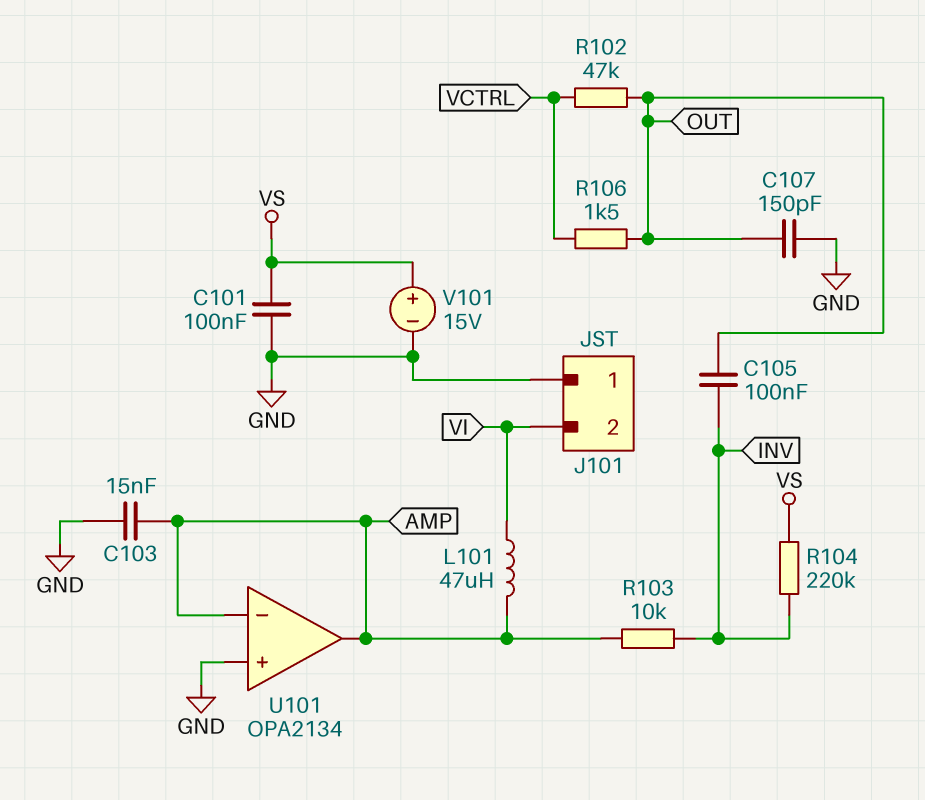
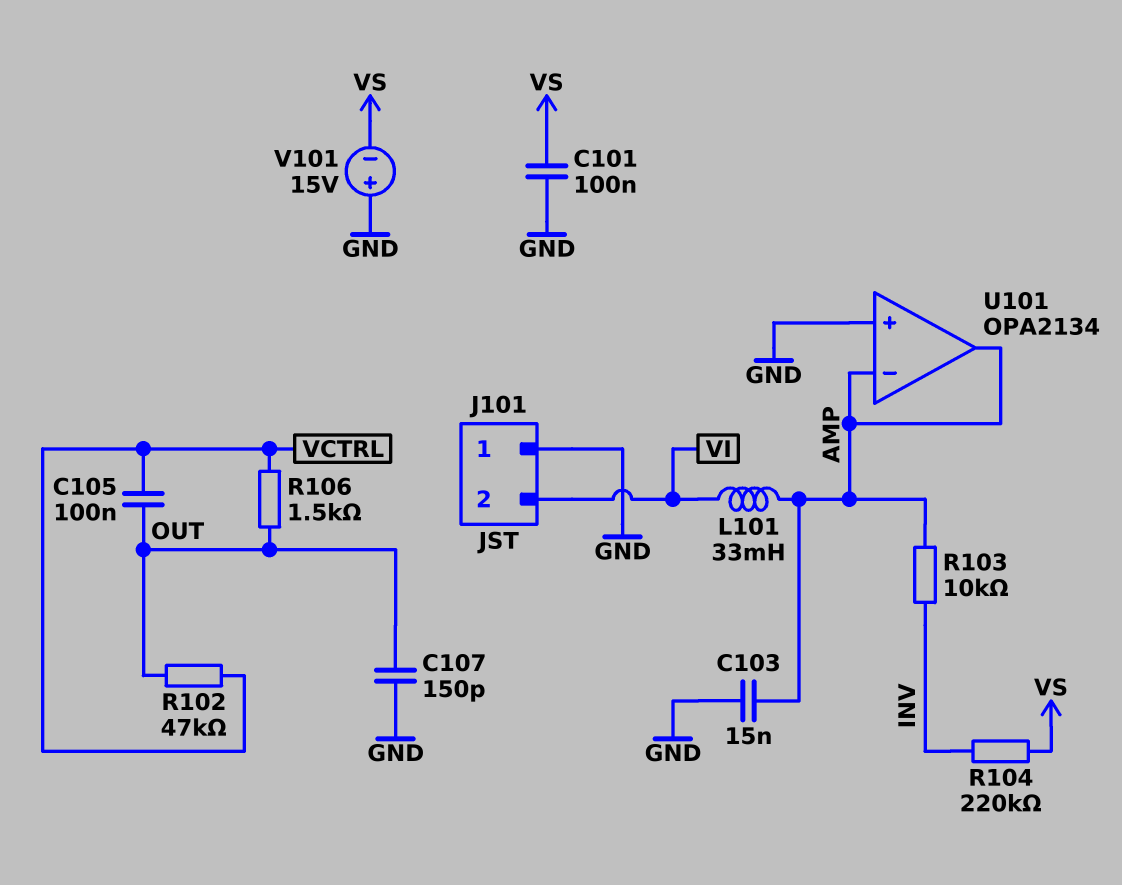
C105: 100nF (INV, OUT) -> 100nF (OUT, VCTRL)
L101: 47uH (AMP, VI) -> 33mH (AMP, VI)
V101: 15V (plus VS, minus GND) -> 15V (plus GND, minus VS)

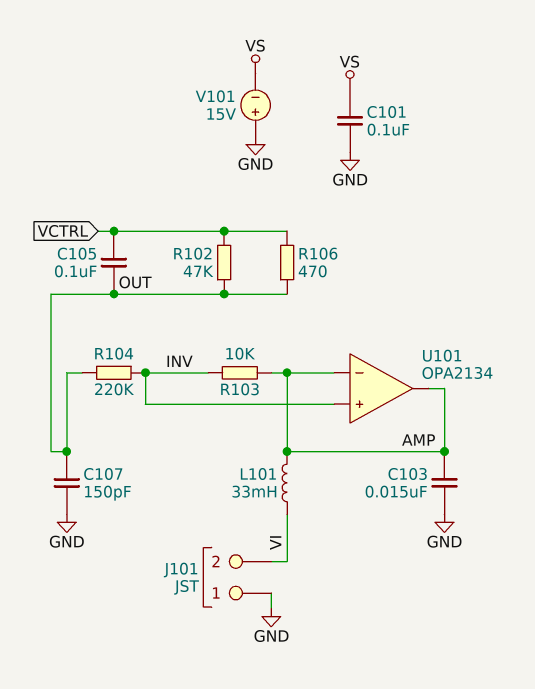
R104: 220k (INV, VS) -> 220k (INV, OUT)
R106: 1.5k (OUT, VCTRL) -> 470 (OUT, VCTRL)
U101 pin in+: GND -> INV

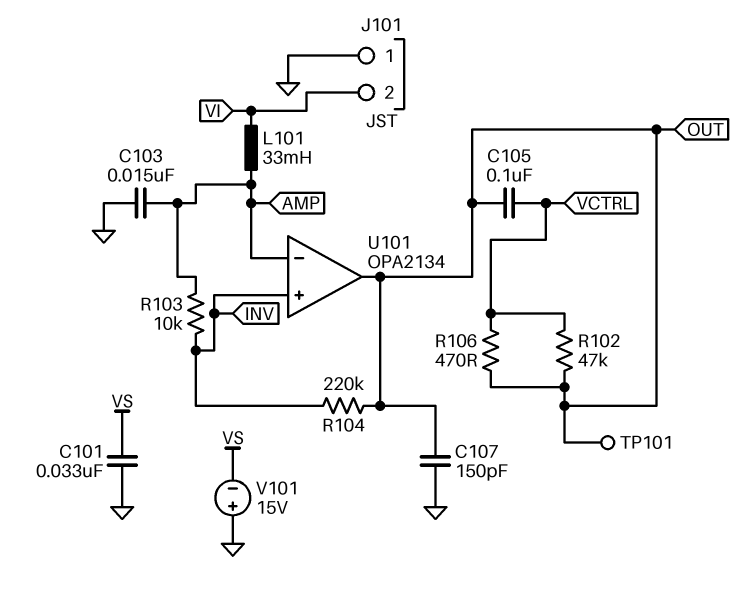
C101: 100nF (GND, VS) -> 33nF (GND, VS)
TP101: none -> test point (OUT)
U101 pin out: AMP -> OUT

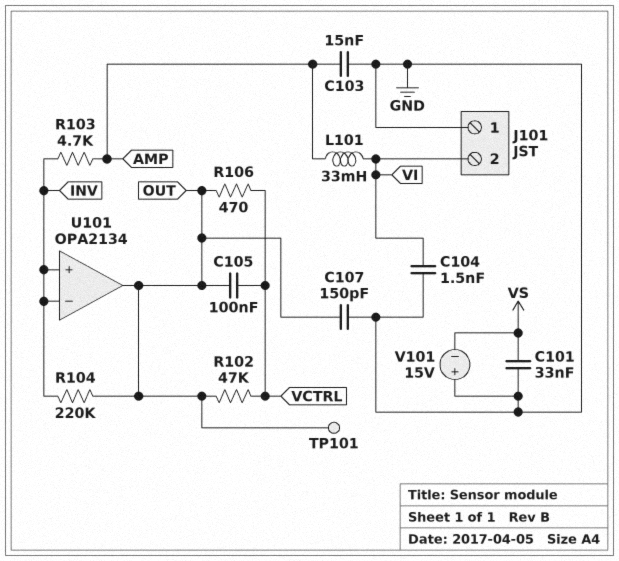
C104: none -> 1.5nF (GND, VI)
R103: 10k (AMP, INV) -> 4.7k (AMP, INV)
U101 pin in-: AMP -> INV

